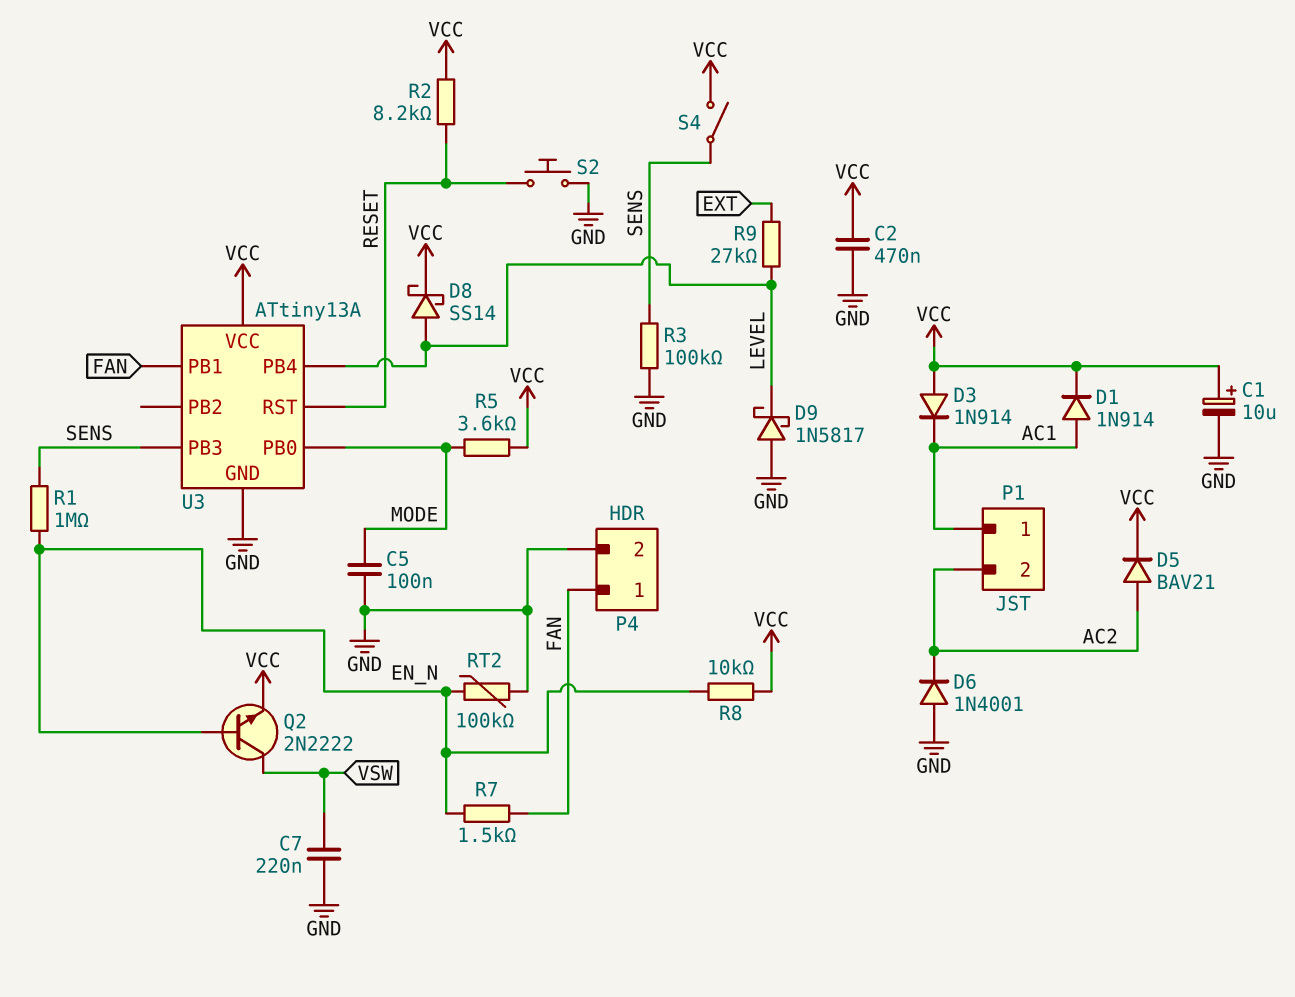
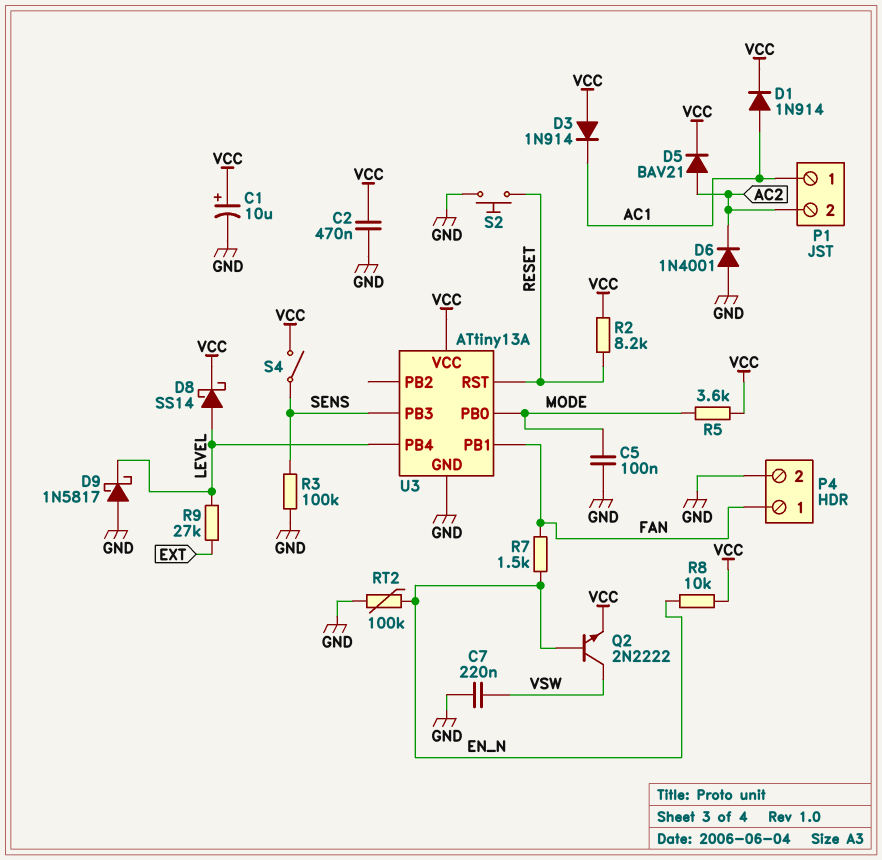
R1: 1M (EN_N, SENS) -> none

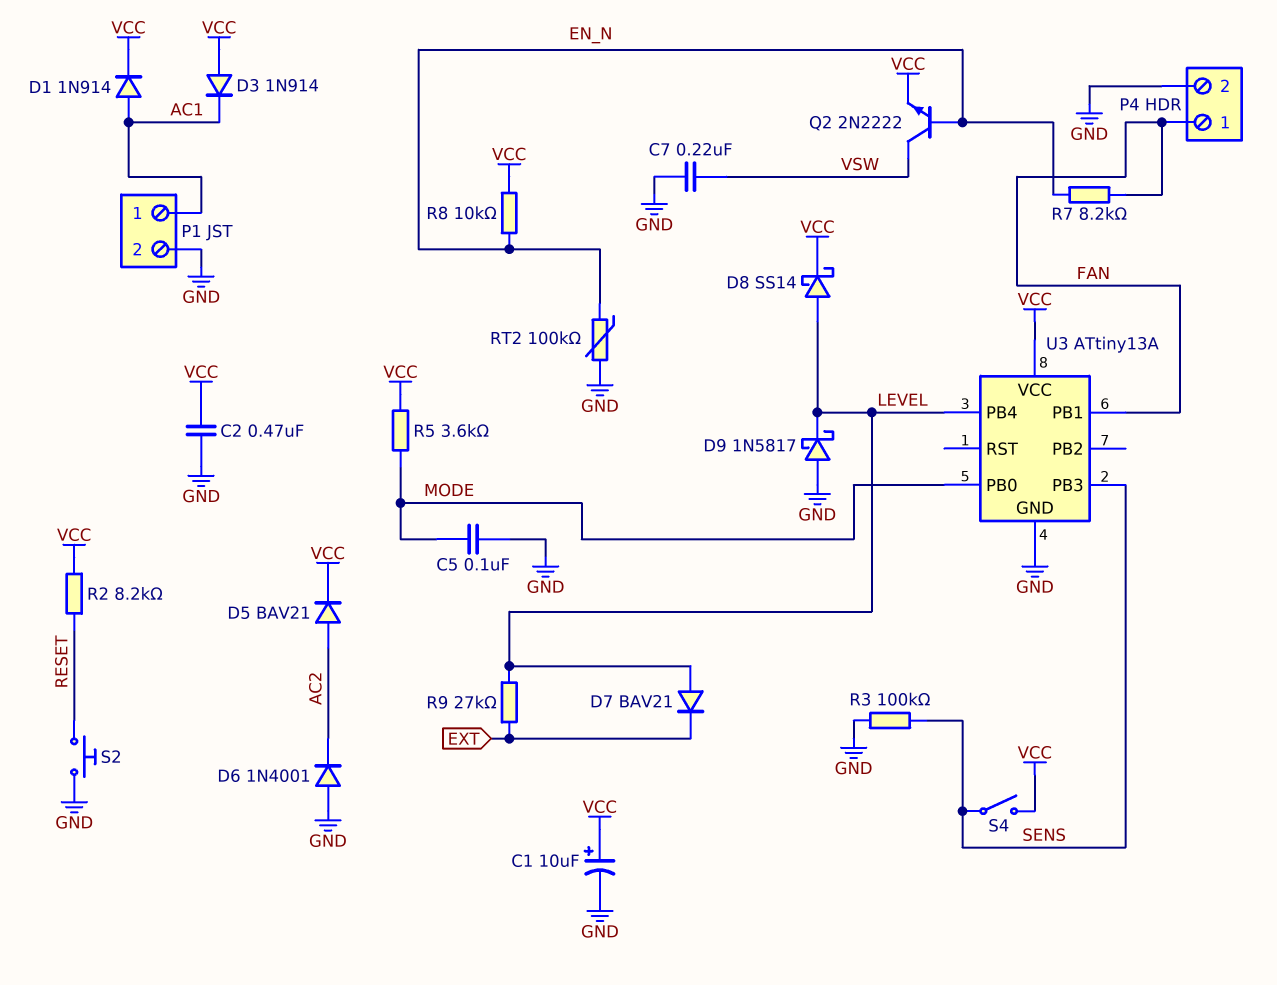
D7: none -> diode BAV21 (A LEVEL, K EXT)
P1 pin 2: AC2 -> GND
R7: 1.5k (EN_N, FAN) -> 8.2k (EN_N, FAN)
U3 pin RST: RESET -> none

